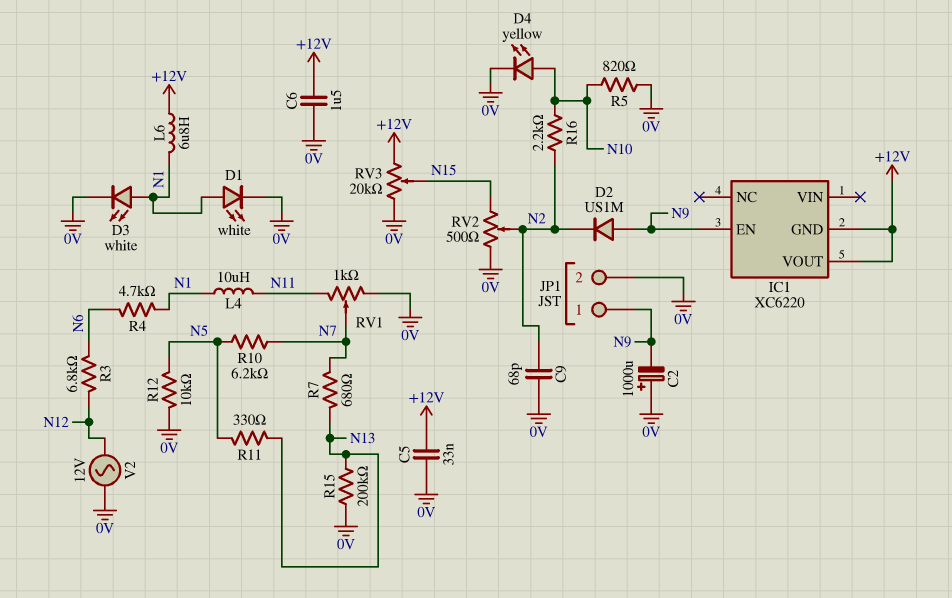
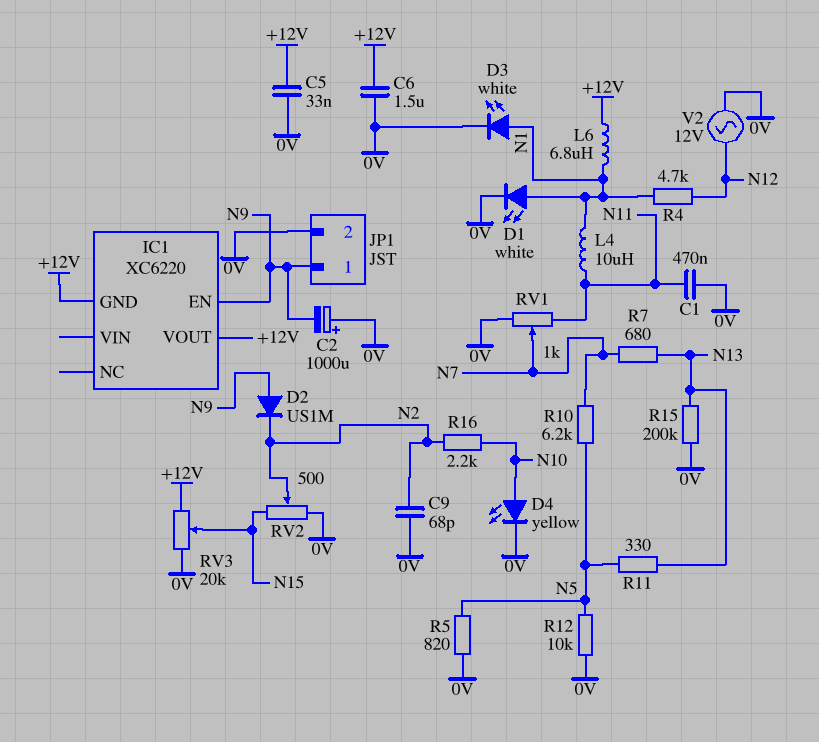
C1: none -> 470nF (0V, N11)
R3: 6.8k (N6, N12) -> none
R4: 4.7k (N1, N6) -> 4.7k (N1, N12)
R5: 820 (0V, N10) -> 820 (0V, N5)

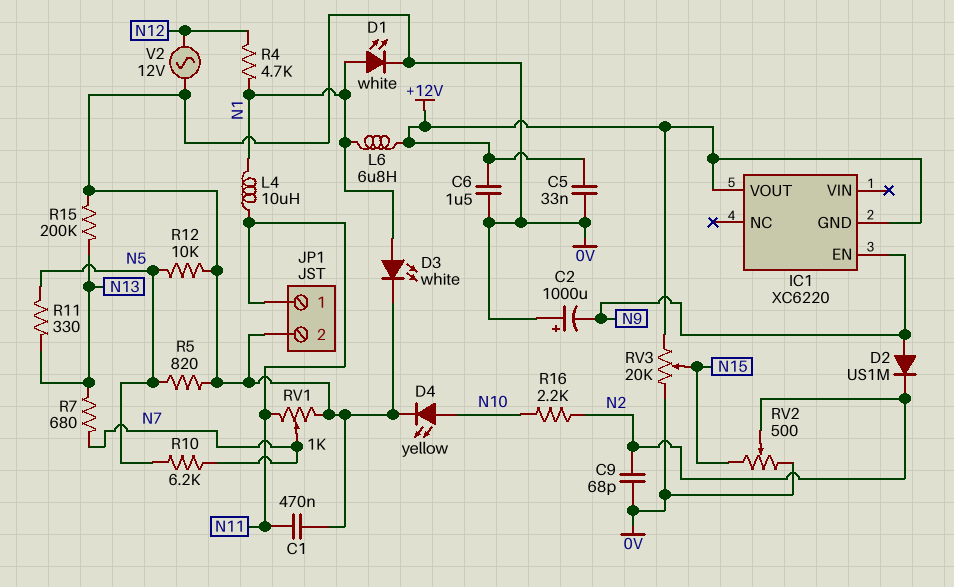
JP1 pin 1: N9 -> N11

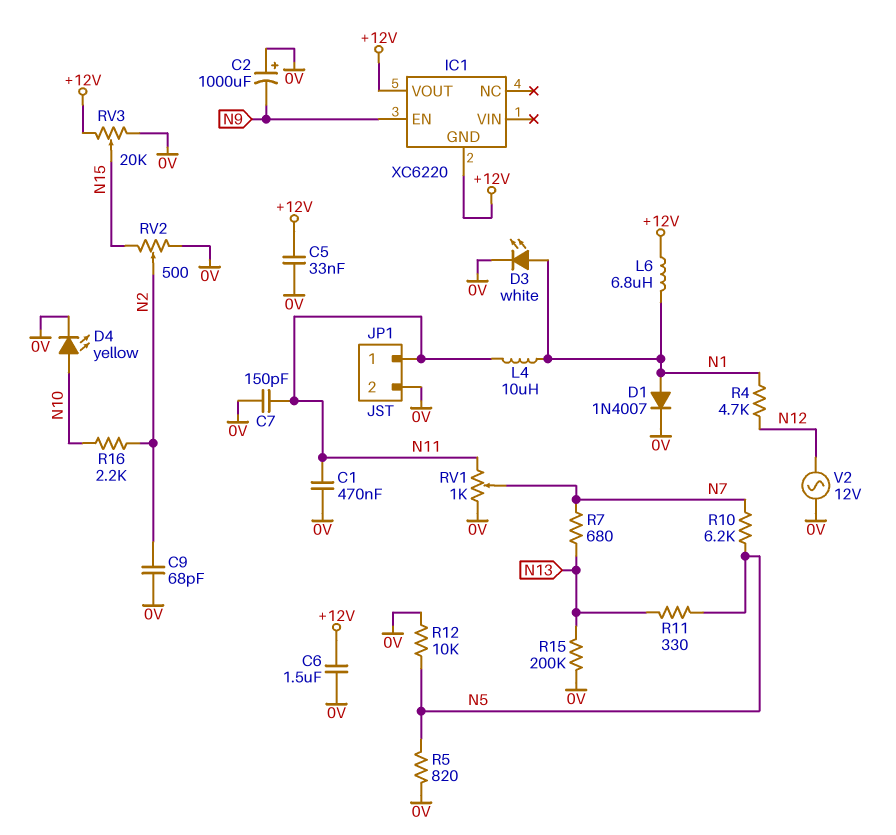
C7: none -> 150pF (0V, N11)
D1: LED white (A N1, K 0V) -> diode 1N4007 (A N1, K 0V)
D2: diode US1M (A N9, K N2) -> none

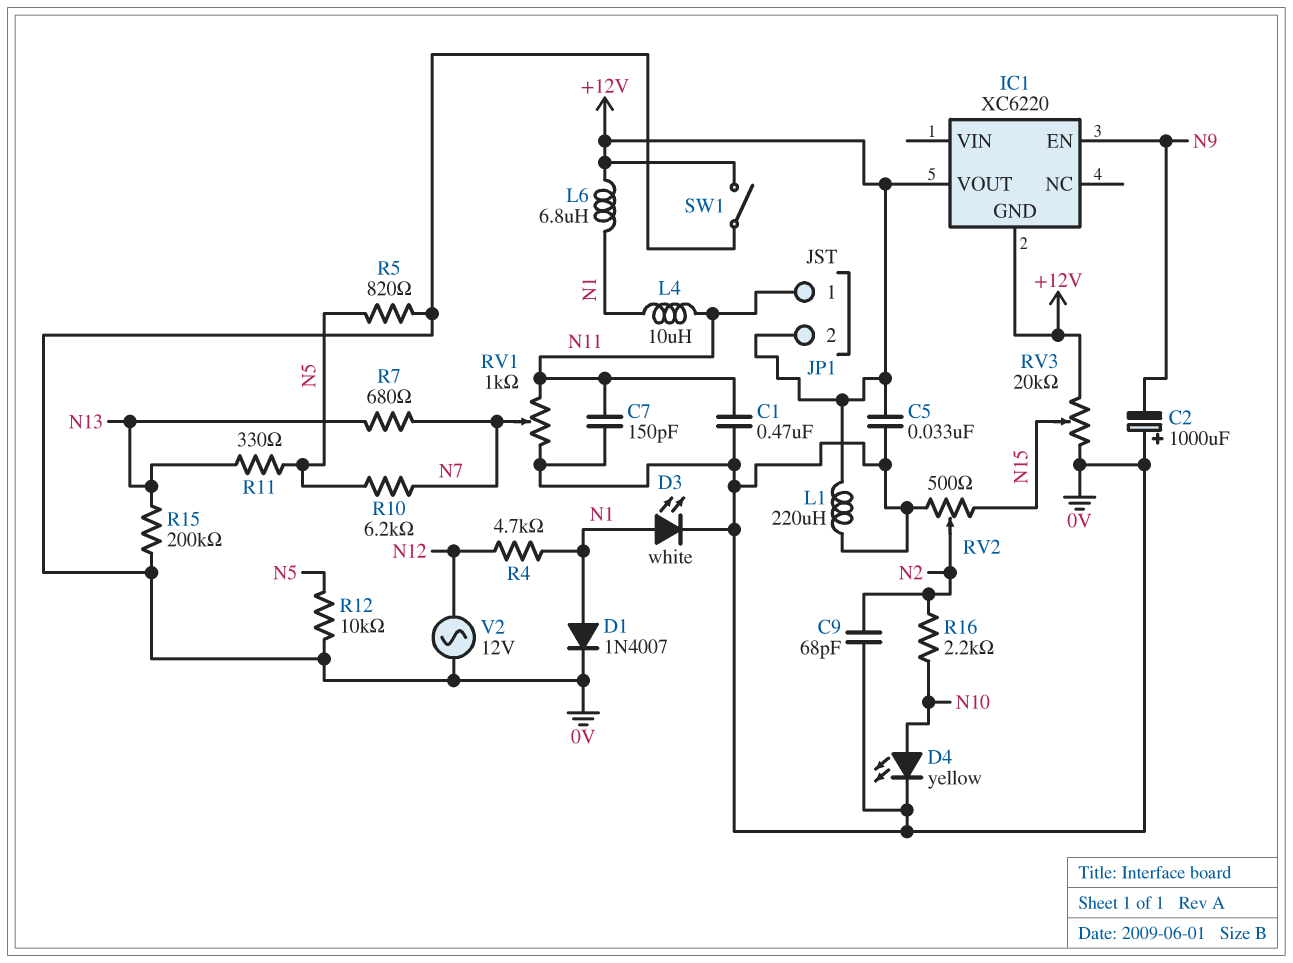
C6: 1.5uF (+12V, 0V) -> none
JP1 pin 2: 0V -> +12V
L1: none -> 220uH (+12V, 0V)
SW1: none -> switch (+12V, 0V)

